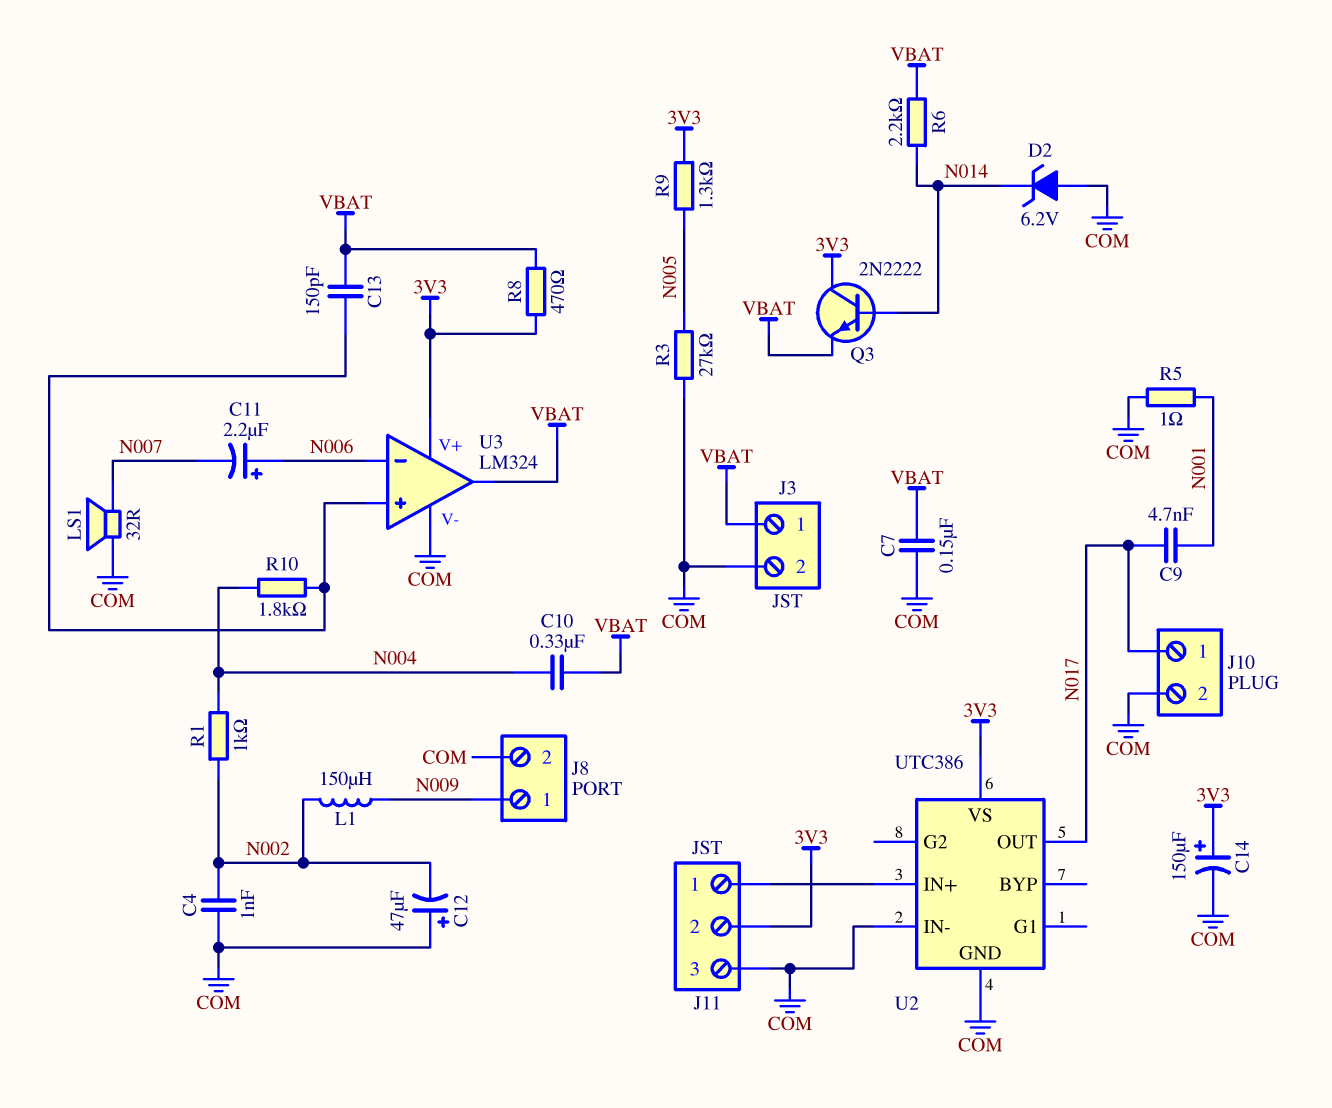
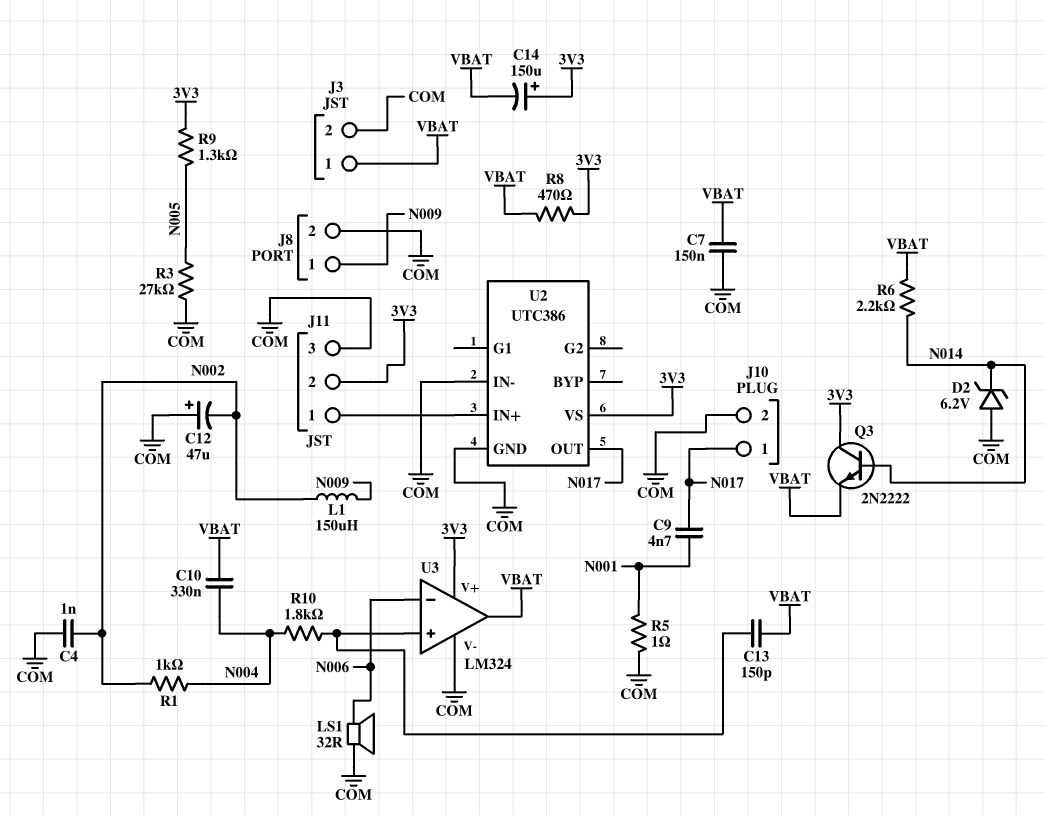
C11: 2.2uF (plus N006, minus N007) -> none
C14: 150uF (plus 3V3, minus COM) -> 150uF (plus 3V3, minus VBAT)
LS1: speaker 32R (COM, N007) -> speaker 32R (COM, N006)

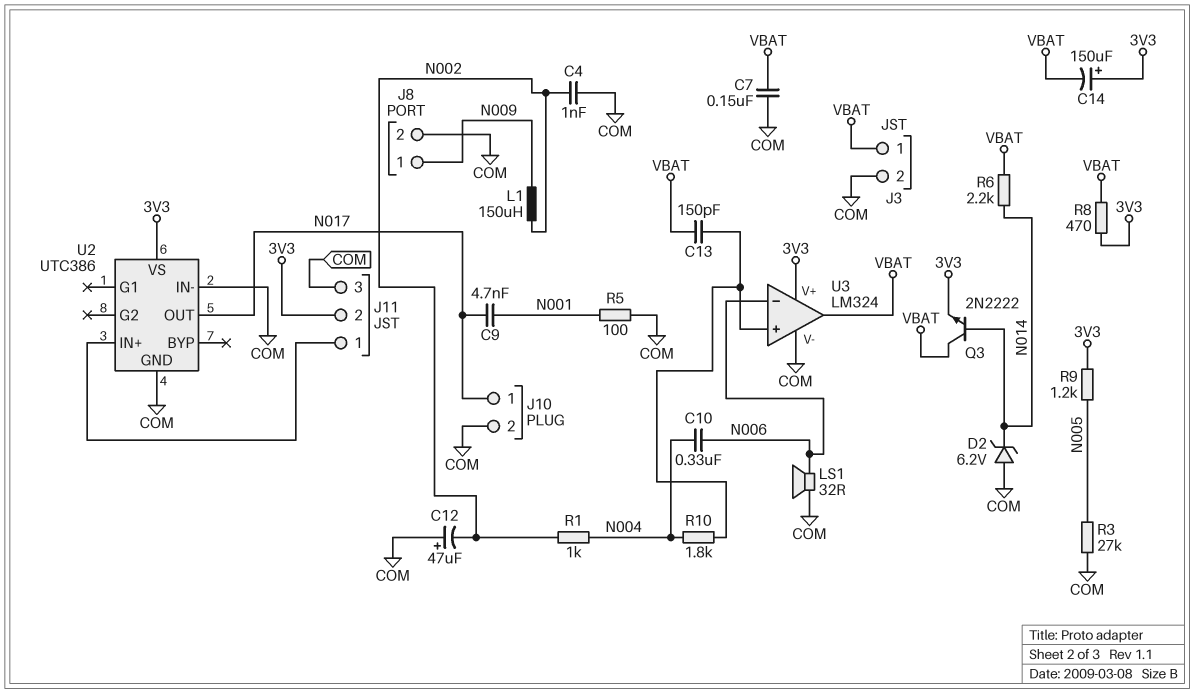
C10: 330nF (N004, VBAT) -> 330nF (N004, N006)
Q3: NPN 2N2222 (B N014, C 3V3, E VBAT) -> NPN 2N2222 (B N014, C VBAT, E 3V3)
R5: 1 (COM, N001) -> 100 (COM, N001)
R9: 1.3k (3V3, N005) -> 1.2k (3V3, N005)

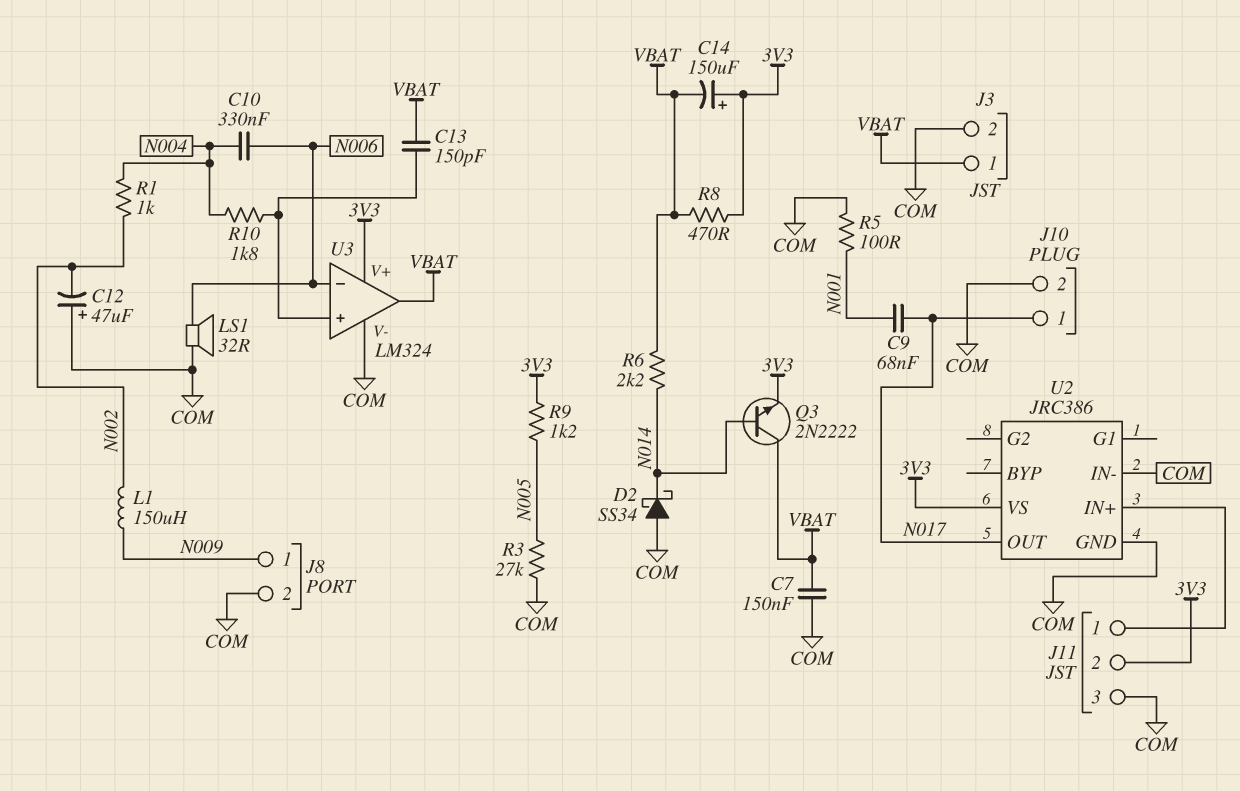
C4: 1nF (COM, N002) -> none
C9: 4.7nF (N001, N017) -> 68nF (N001, N017)
D2: zener 6.2V (A COM, K N014) -> schottky SS34 (A COM, K N014)
U2: UTC386 -> JRC386

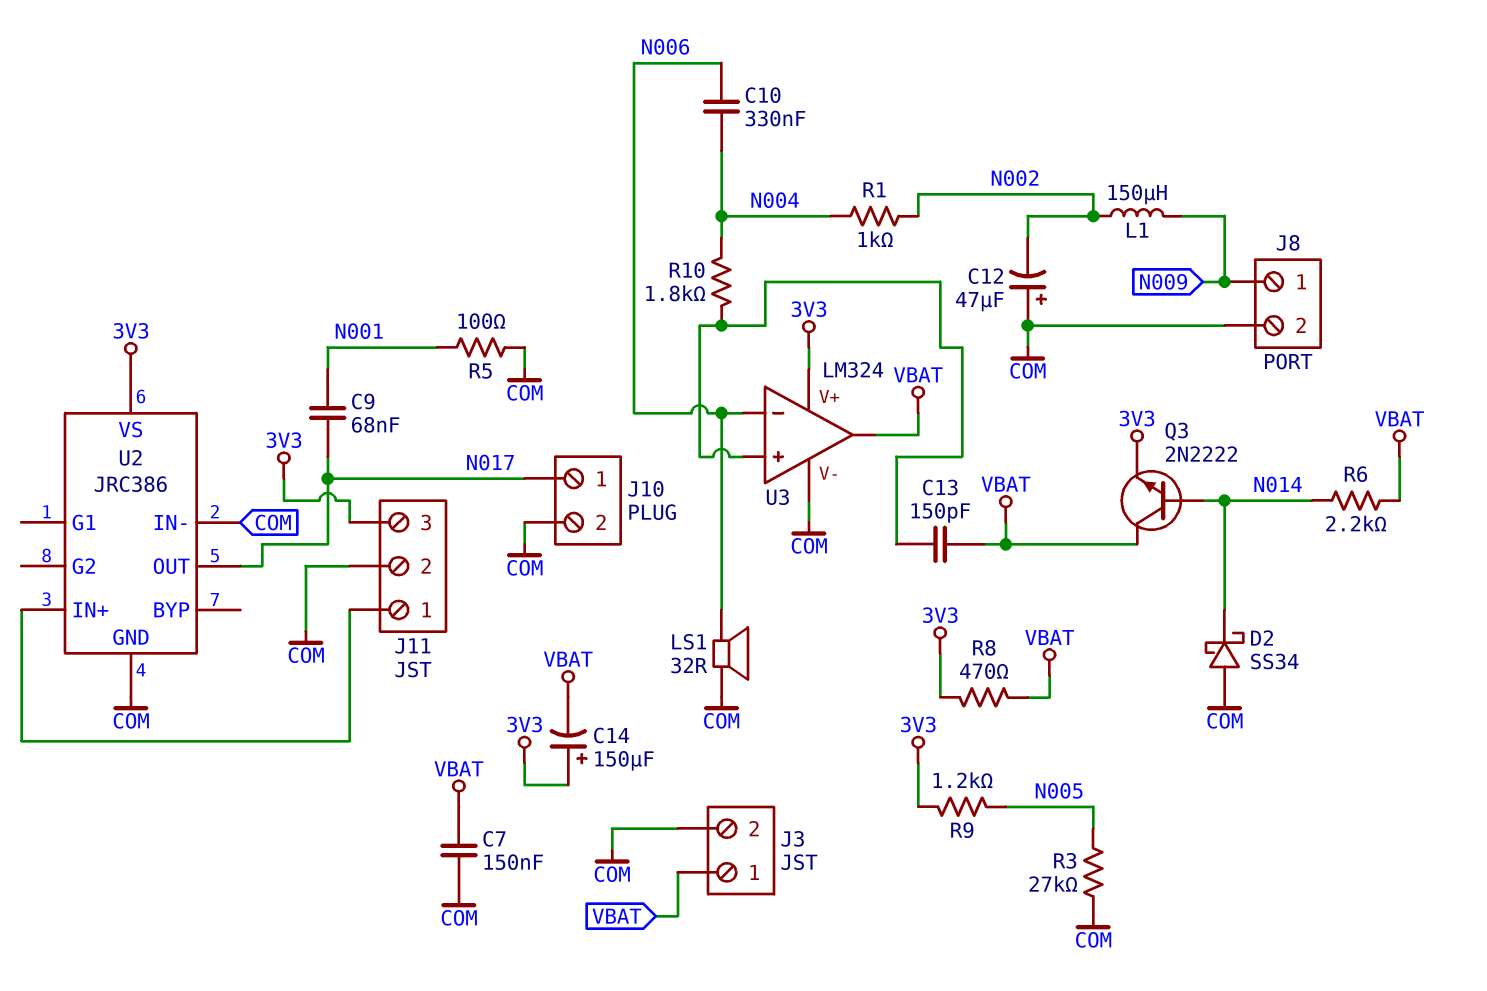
J11 pin 2: 3V3 -> COM
J11 pin 3: COM -> 3V3

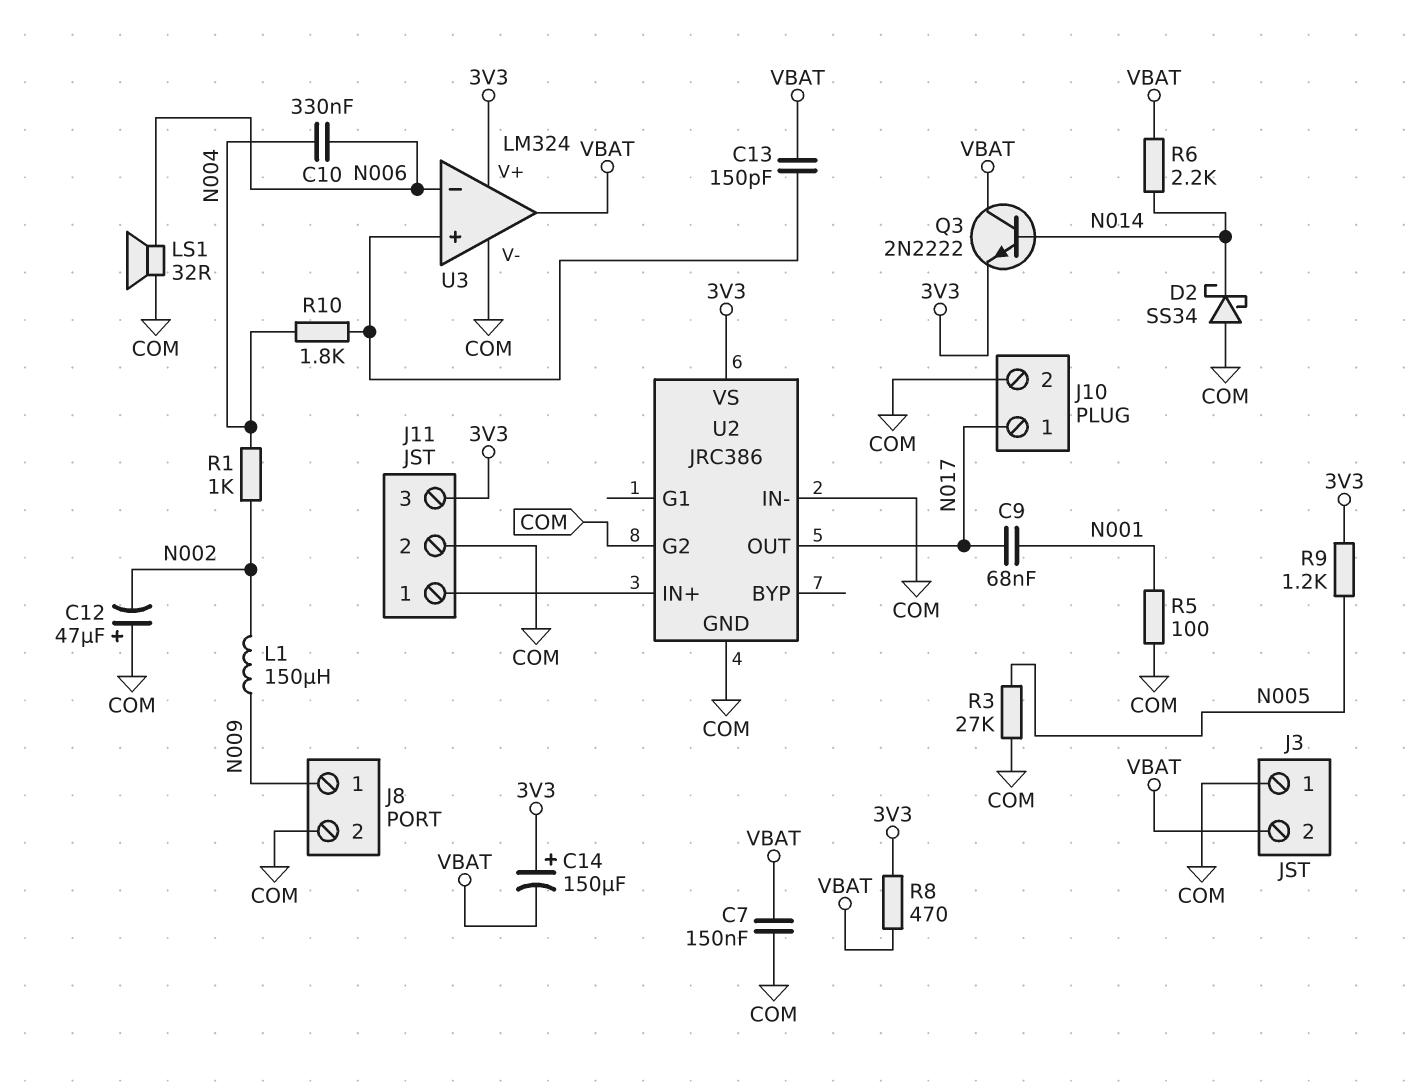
J3 pin 1: VBAT -> COM
J3 pin 2: COM -> VBAT
U2 pin G2: none -> COM

